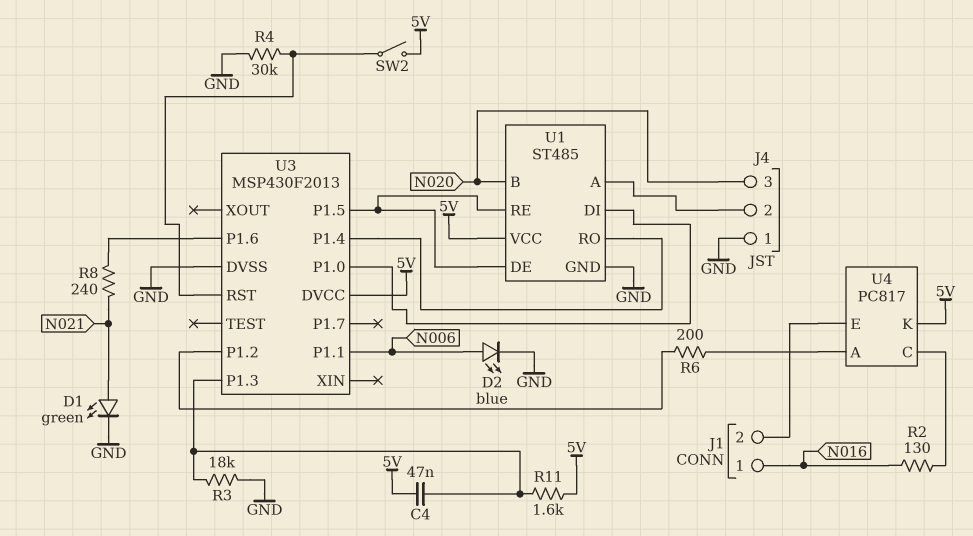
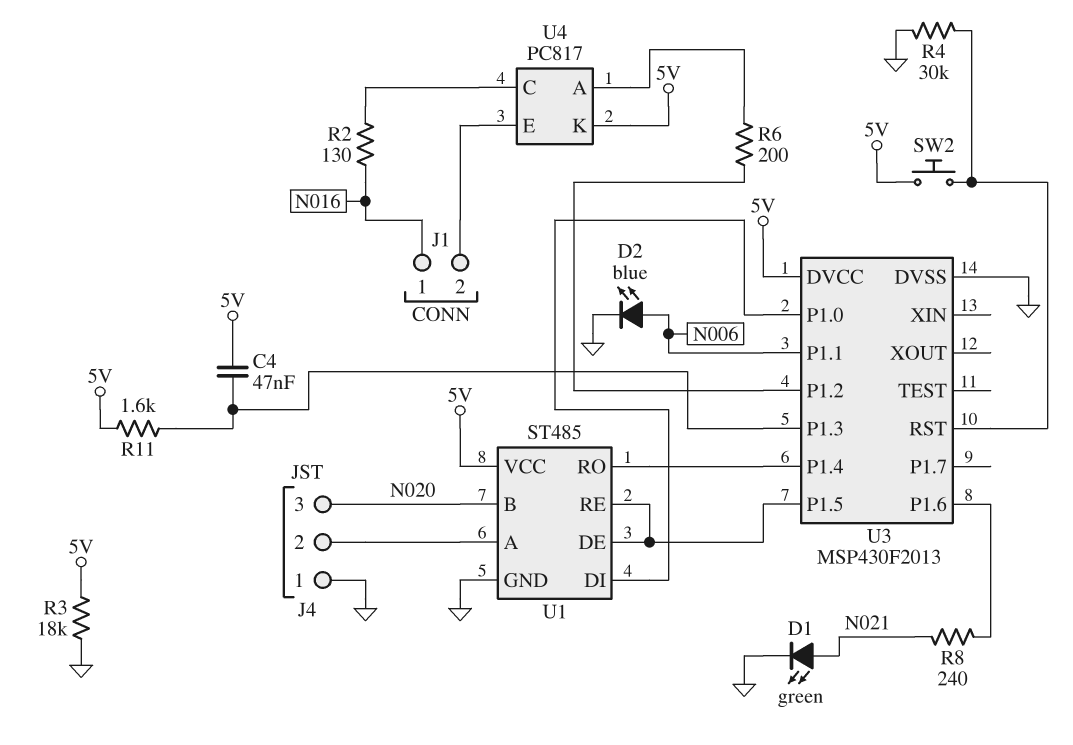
R3: 18k (GND, U3/P1.3) -> 18k (5V, GND)
SW2: switch (5V, U3/RST) -> button (5V, U3/RST)

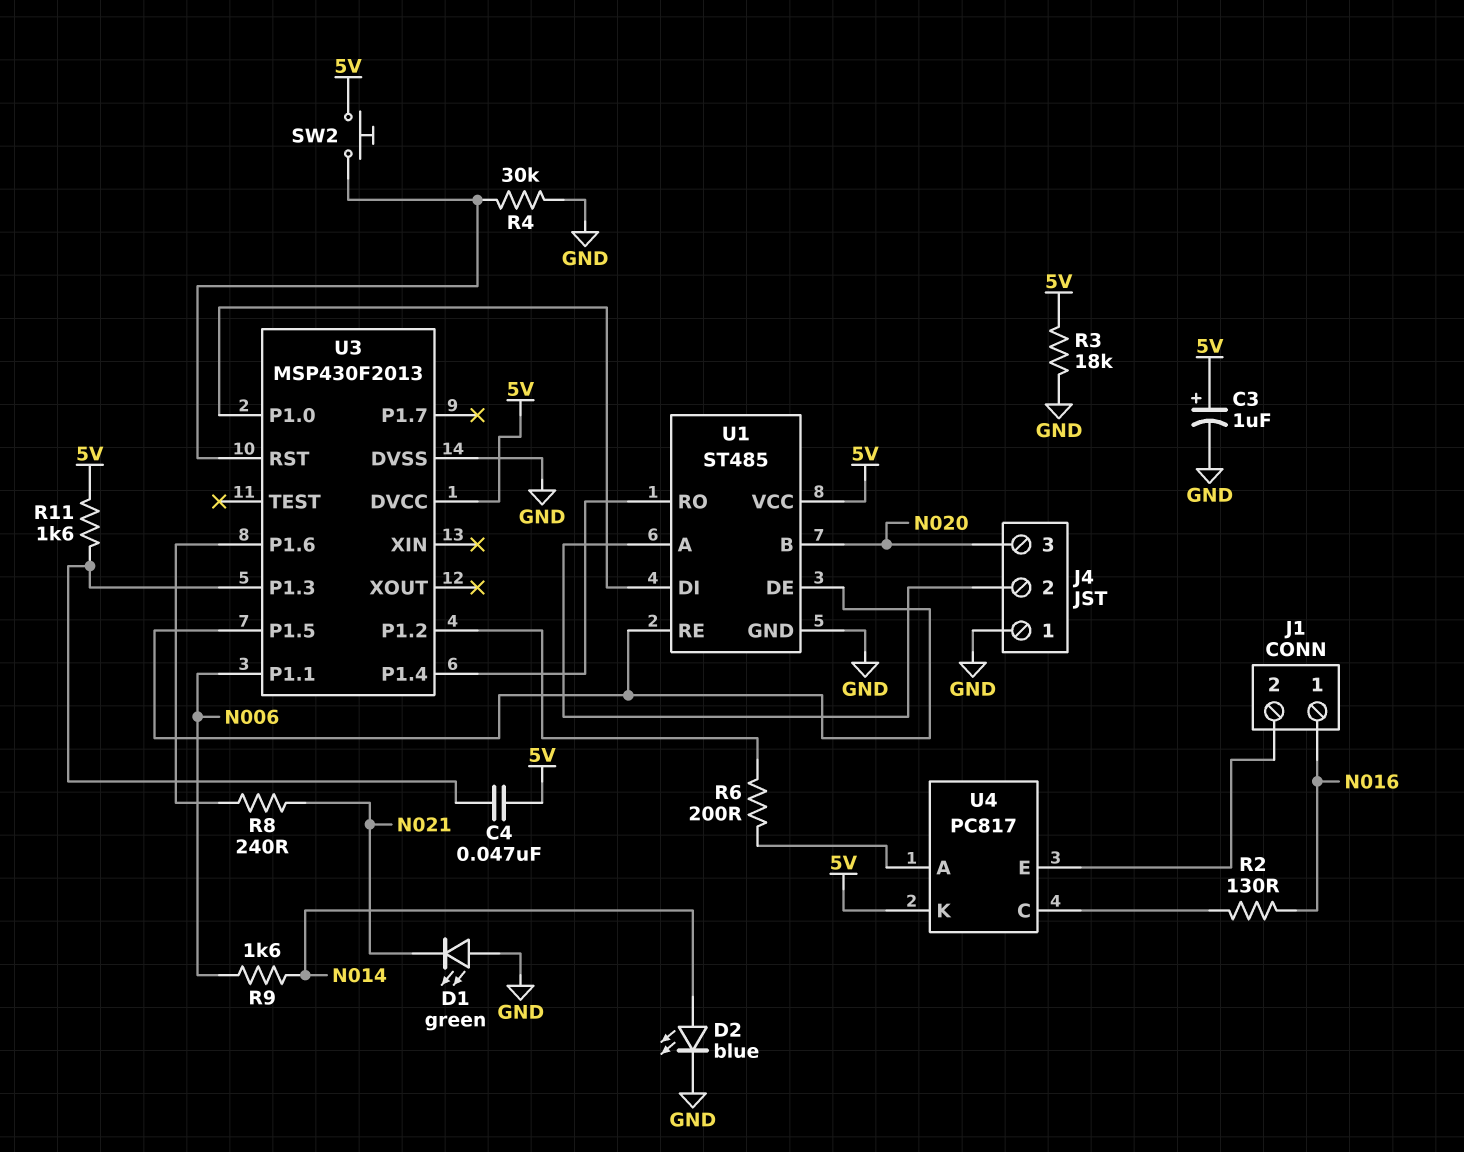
C3: none -> 1uF (plus 5V, minus GND)
D1: LED green (A N021, K GND) -> LED green (A GND, K N021)
D2: LED blue (A N006, K GND) -> LED blue (A N014, K GND)
R9: none -> 1.6k (N006, N014)

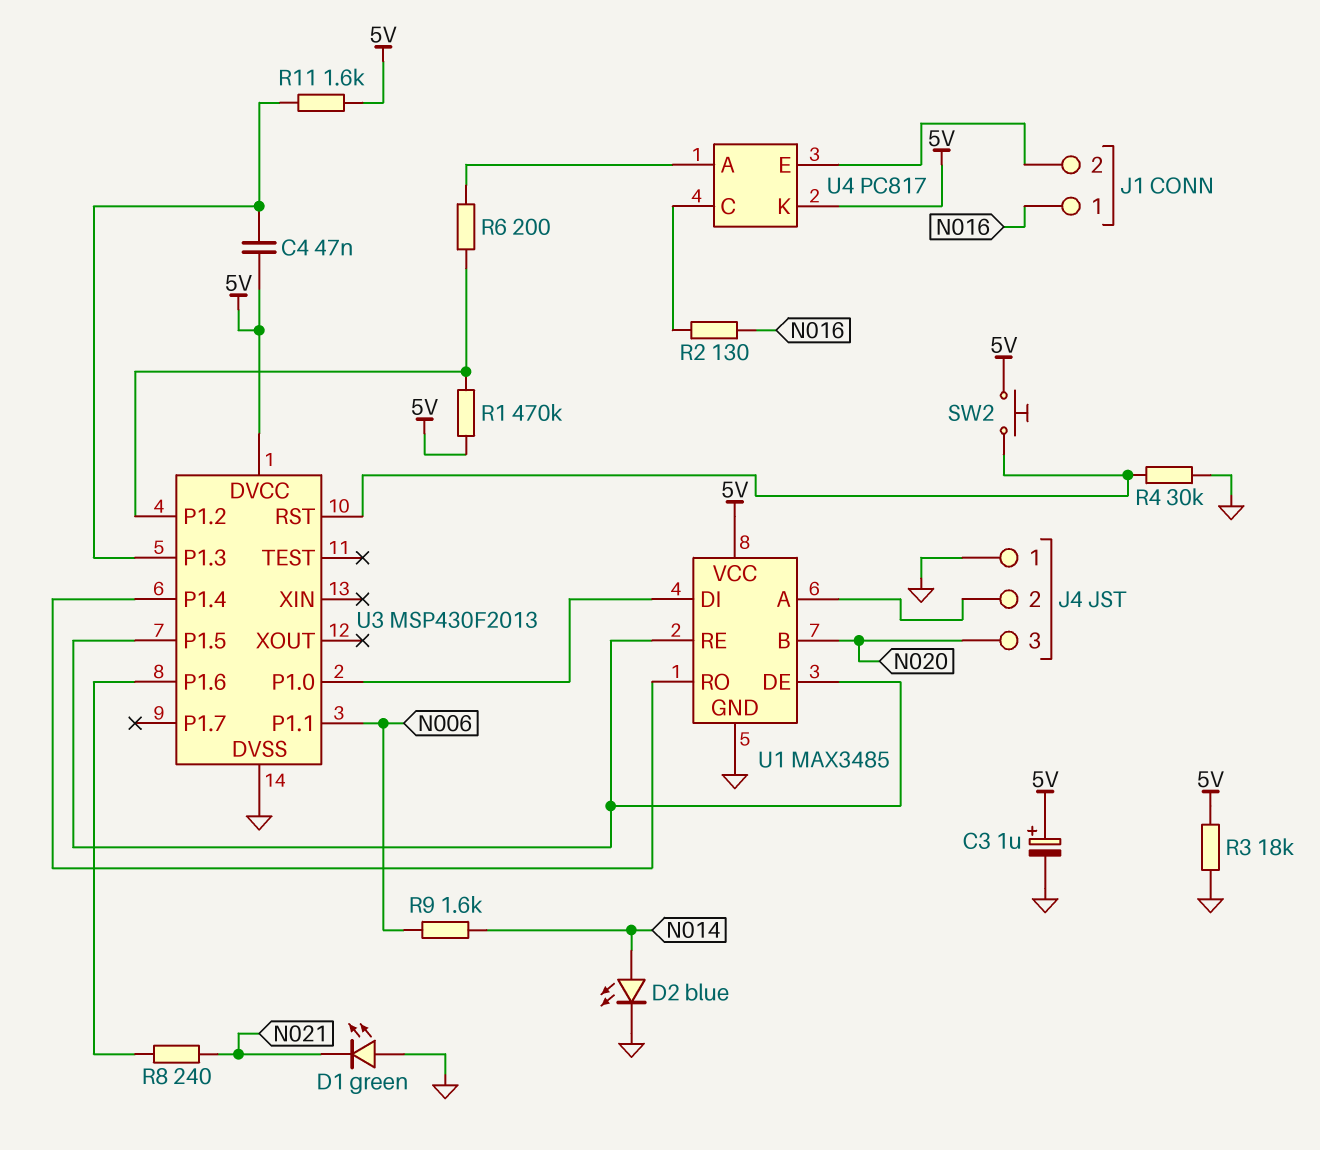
R1: none -> 470k (5V, U3/P1.2)
U1: ST485 -> MAX3485

